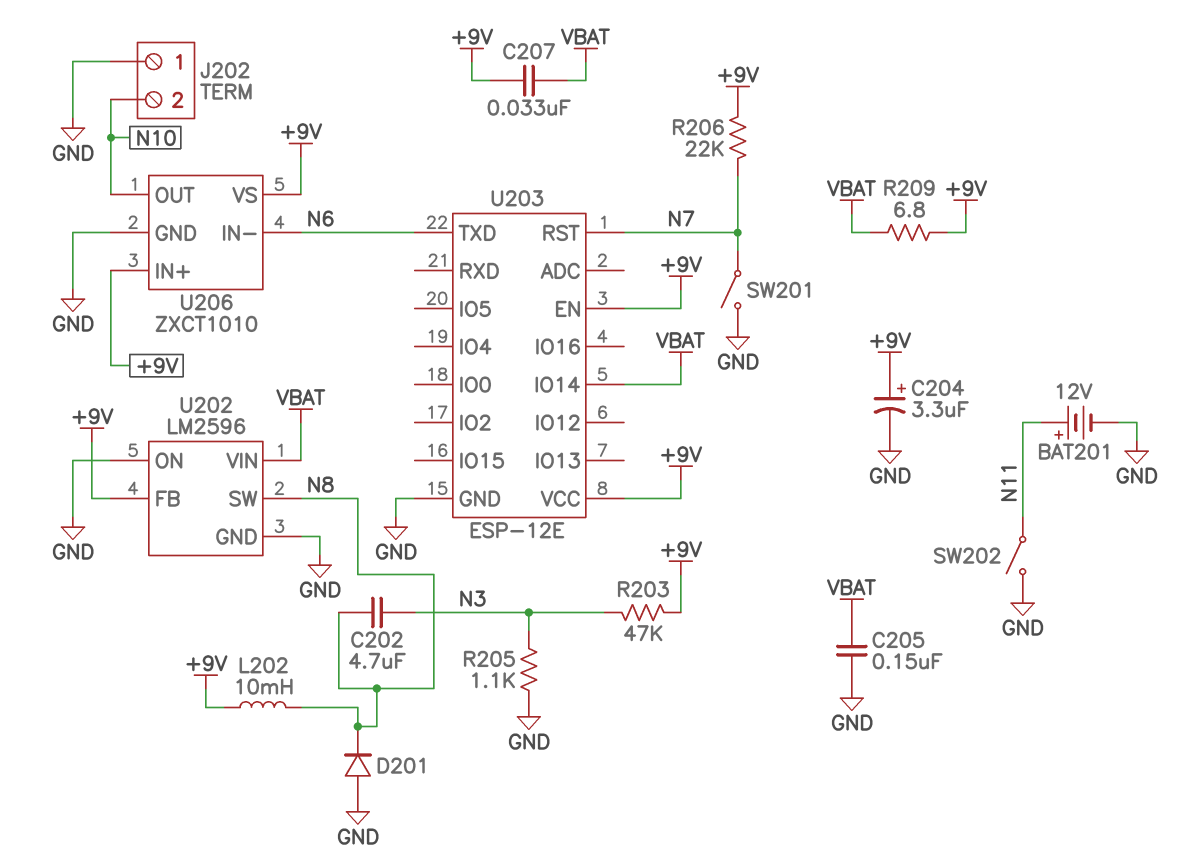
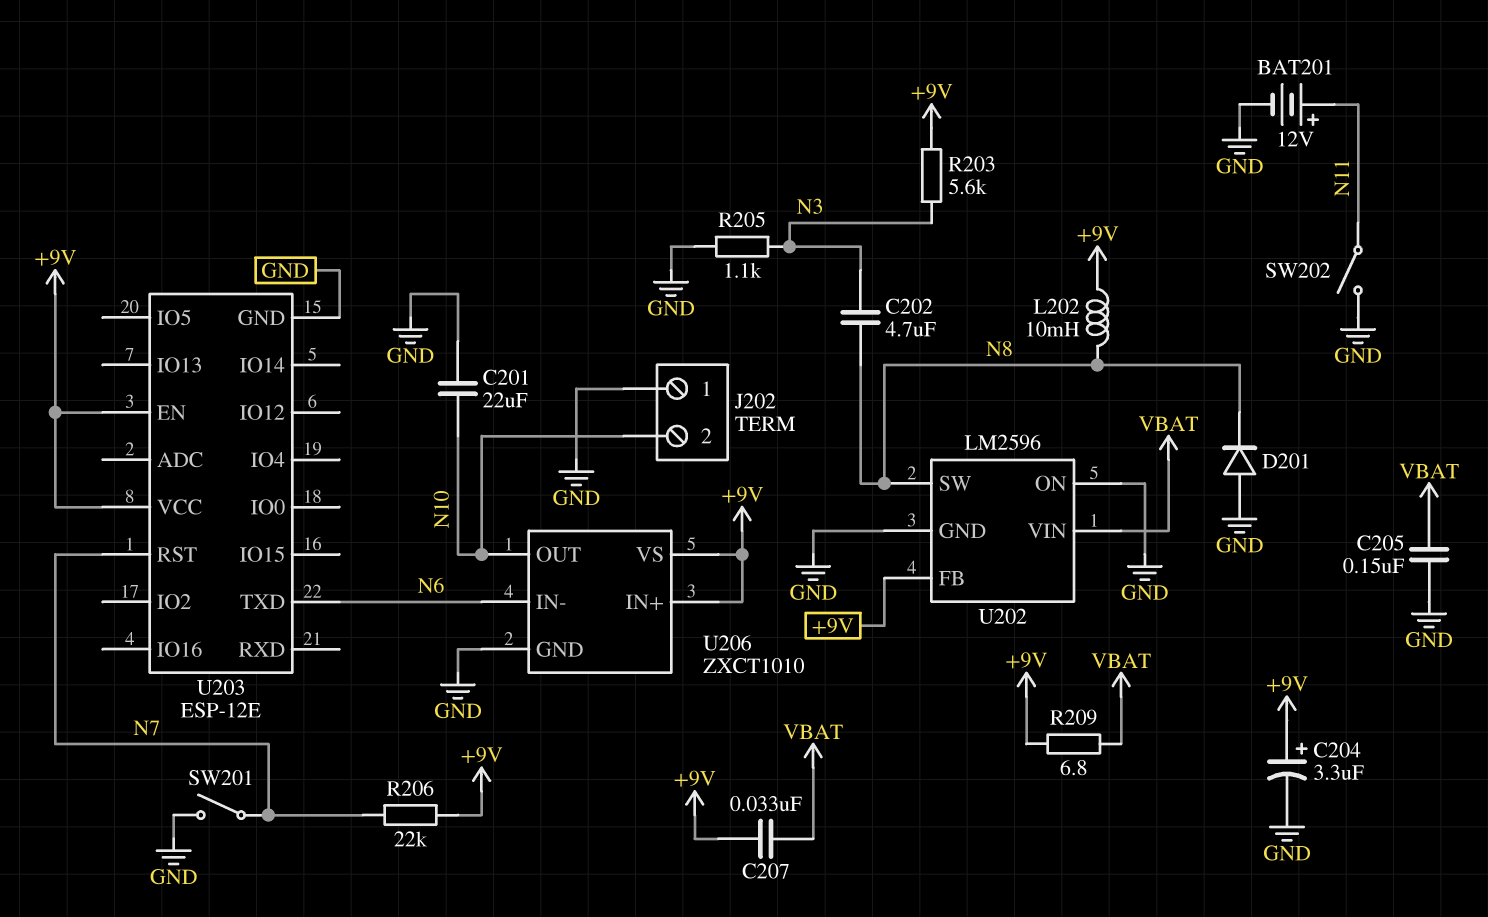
C201: none -> 22uF (GND, N10)
R203: 47k (+9V, N3) -> 5.6k (+9V, N3)
U203 pin IO14: VBAT -> none

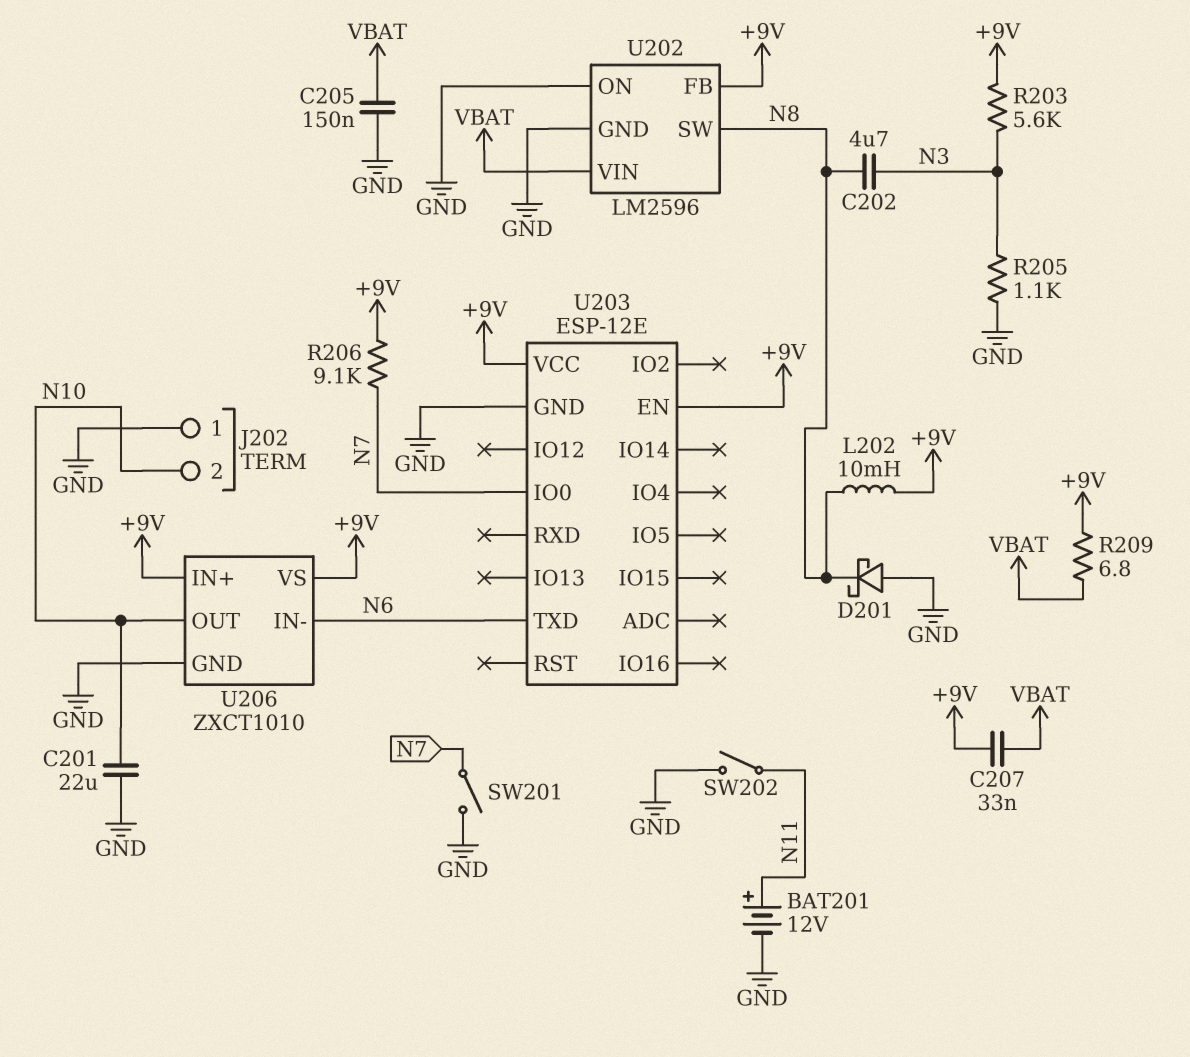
C204: 3.3uF (plus +9V, minus GND) -> none
D201: diode (A GND, K N8) -> schottky (A GND, K N8)
R206: 22k (+9V, N7) -> 9.1k (+9V, N7)
U203 pin IO0: none -> N7
U203 pin RST: N7 -> none

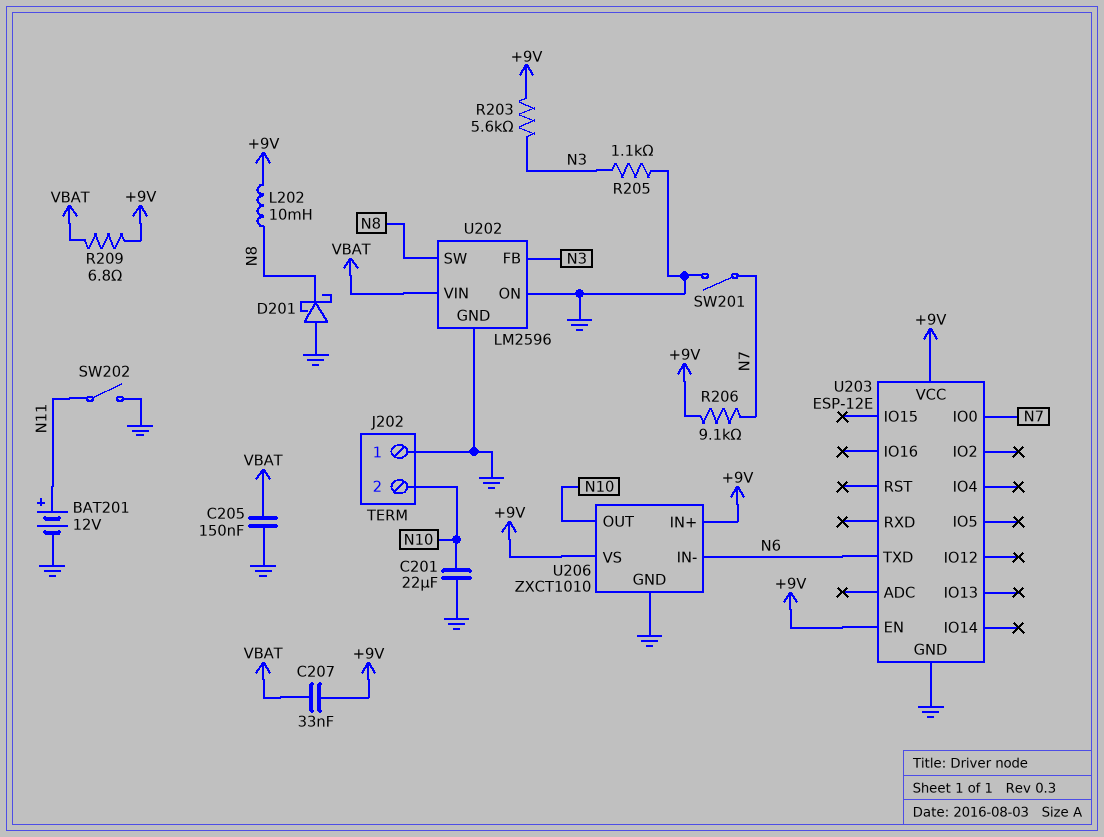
C202: 4.7uF (N3, N8) -> none
U202 pin FB: +9V -> N3

